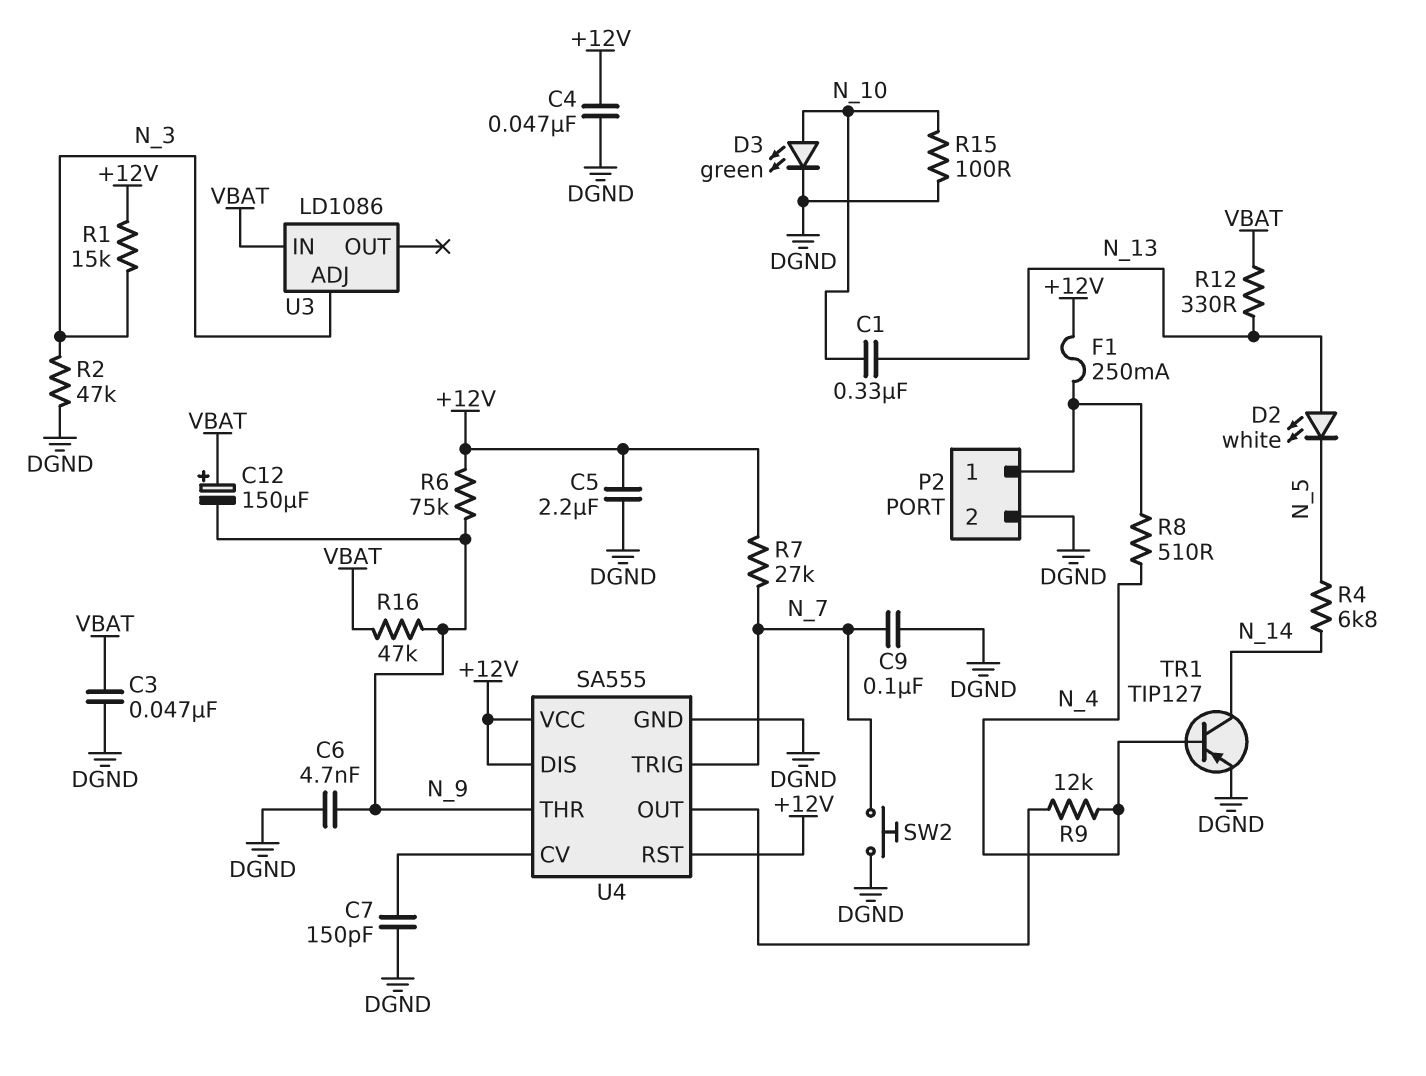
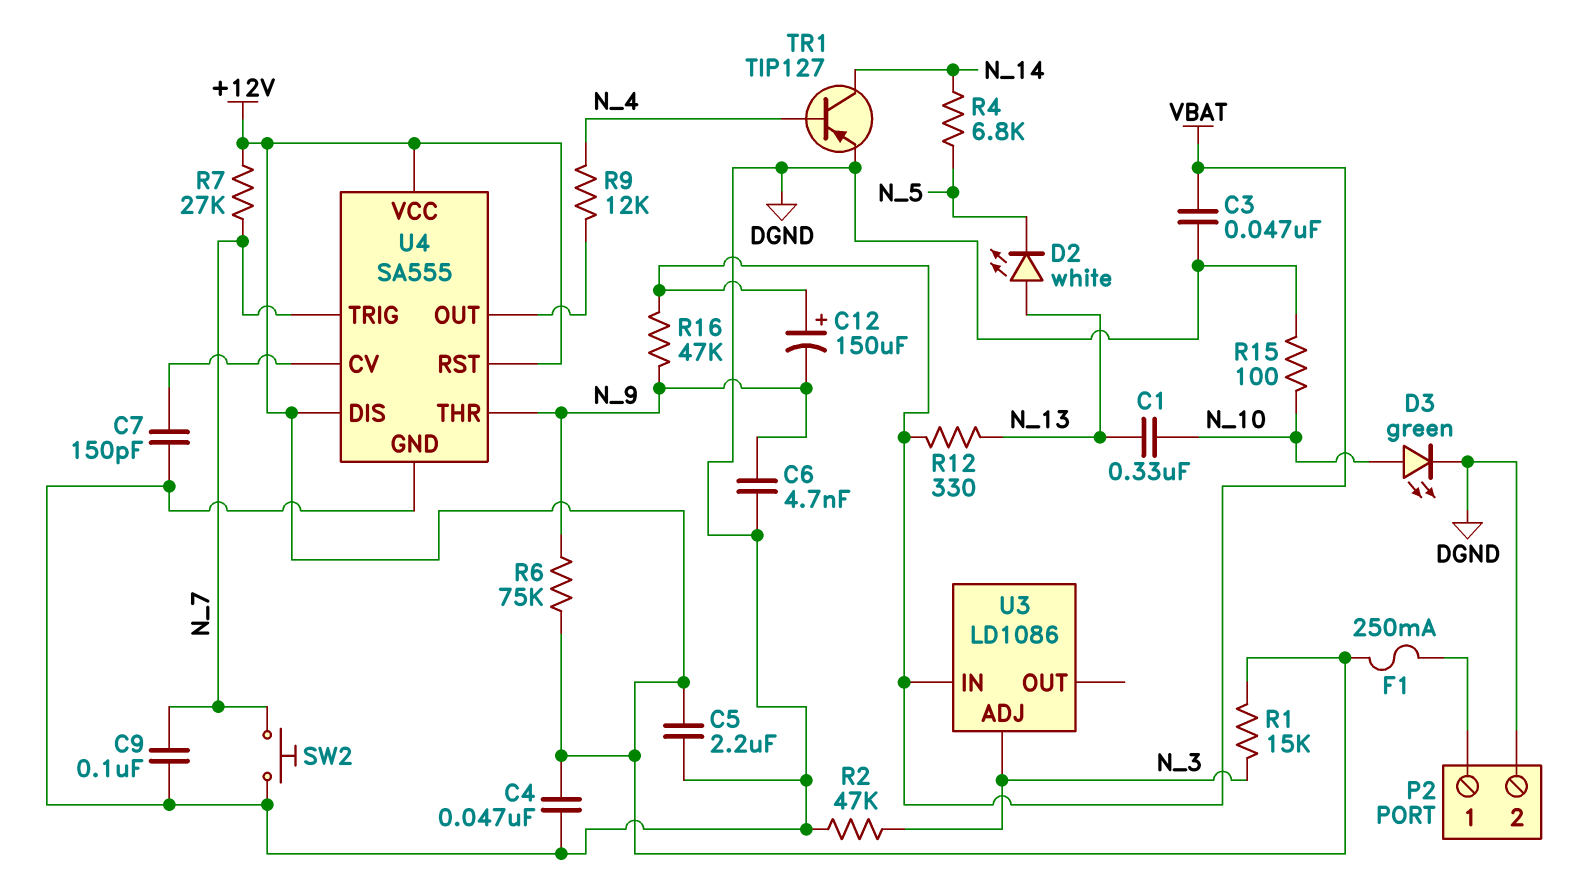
R8: 510 (N_4, P2/1) -> none

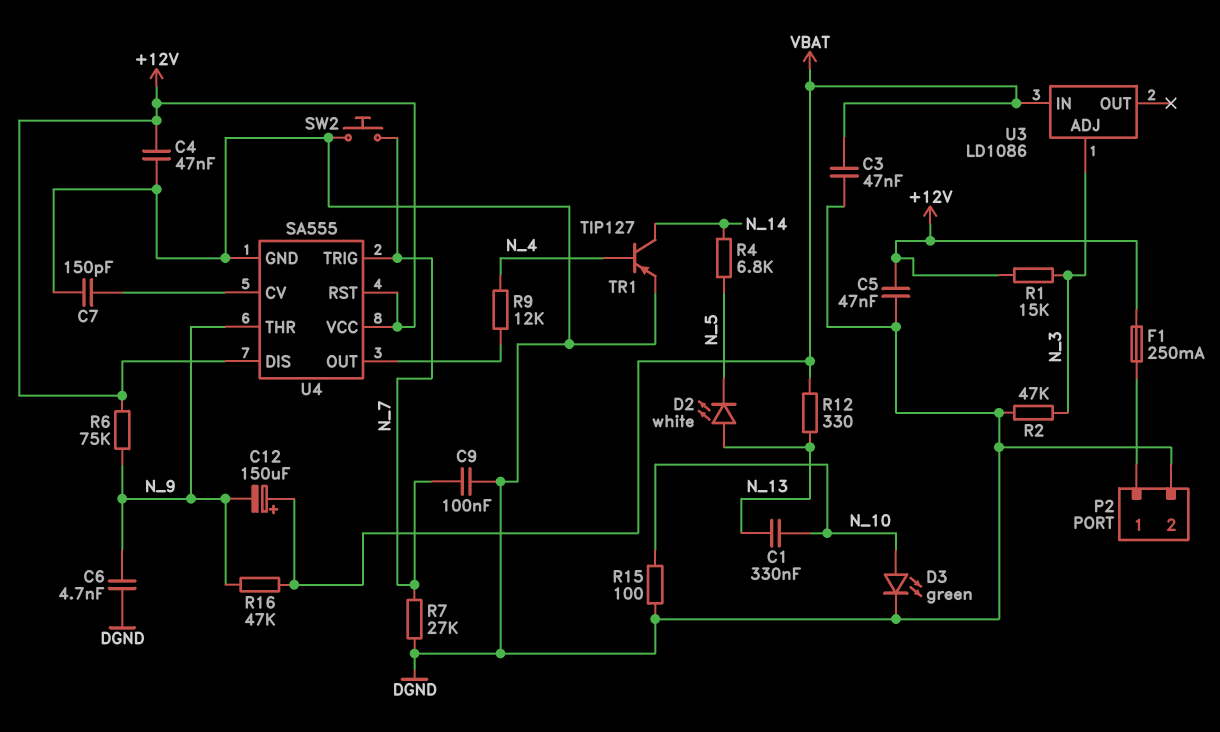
C5: 2.2uF (+12V, DGND) -> 47nF (+12V, DGND)
R7: 27k (+12V, N_7) -> 27k (DGND, N_7)

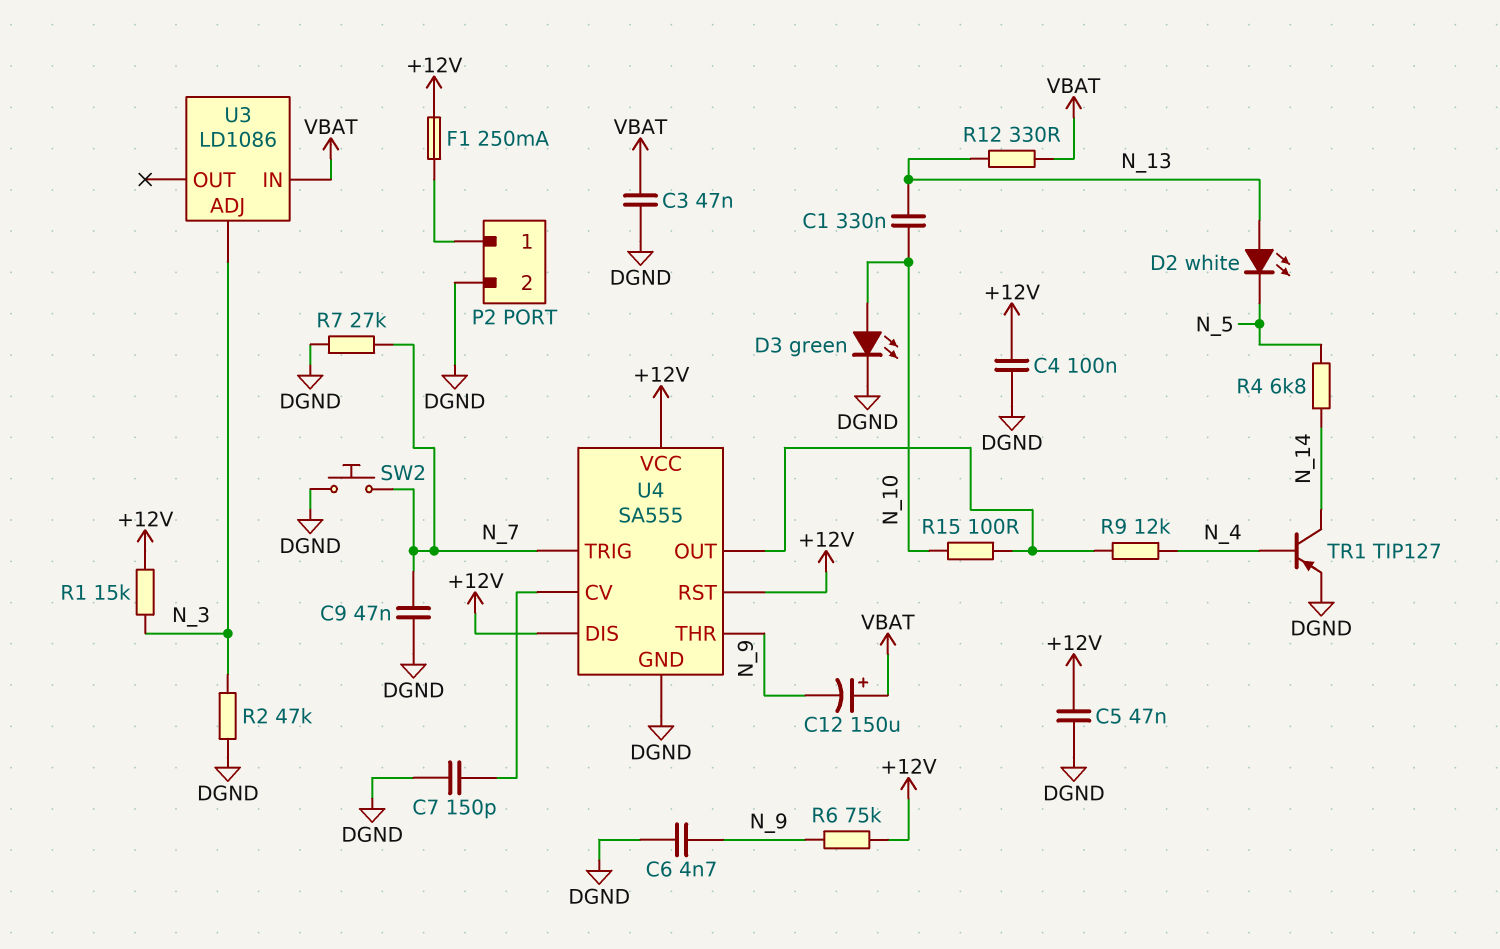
C4: 47nF (+12V, DGND) -> 100nF (+12V, DGND)
C9: 100nF (DGND, N_7) -> 47nF (DGND, N_7)
R15: 100 (DGND, N_10) -> 100 (N_10, U4/OUT)
R16: 47k (N_9, VBAT) -> none

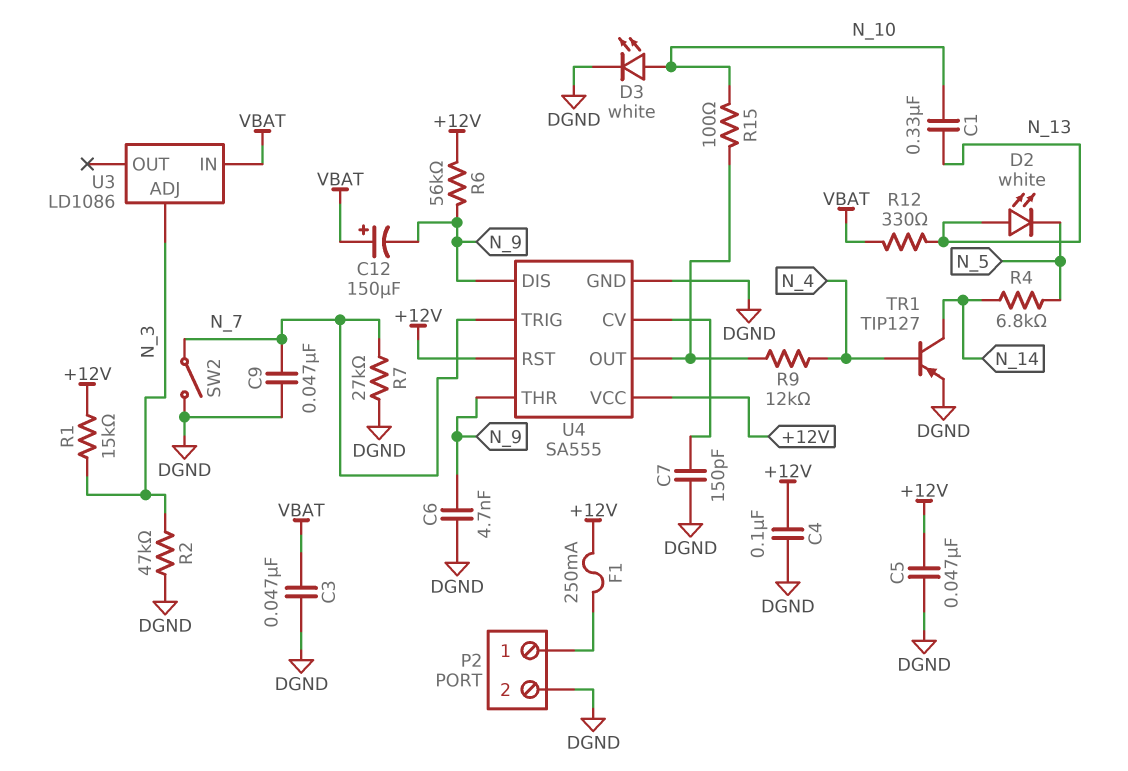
D3: LED green (A N_10, K DGND) -> LED white (A N_10, K DGND)
R6: 75k (+12V, N_9) -> 56k (+12V, N_9)
SW2: button (DGND, N_7) -> switch (DGND, N_7)
U4 pin DIS: +12V -> N_9

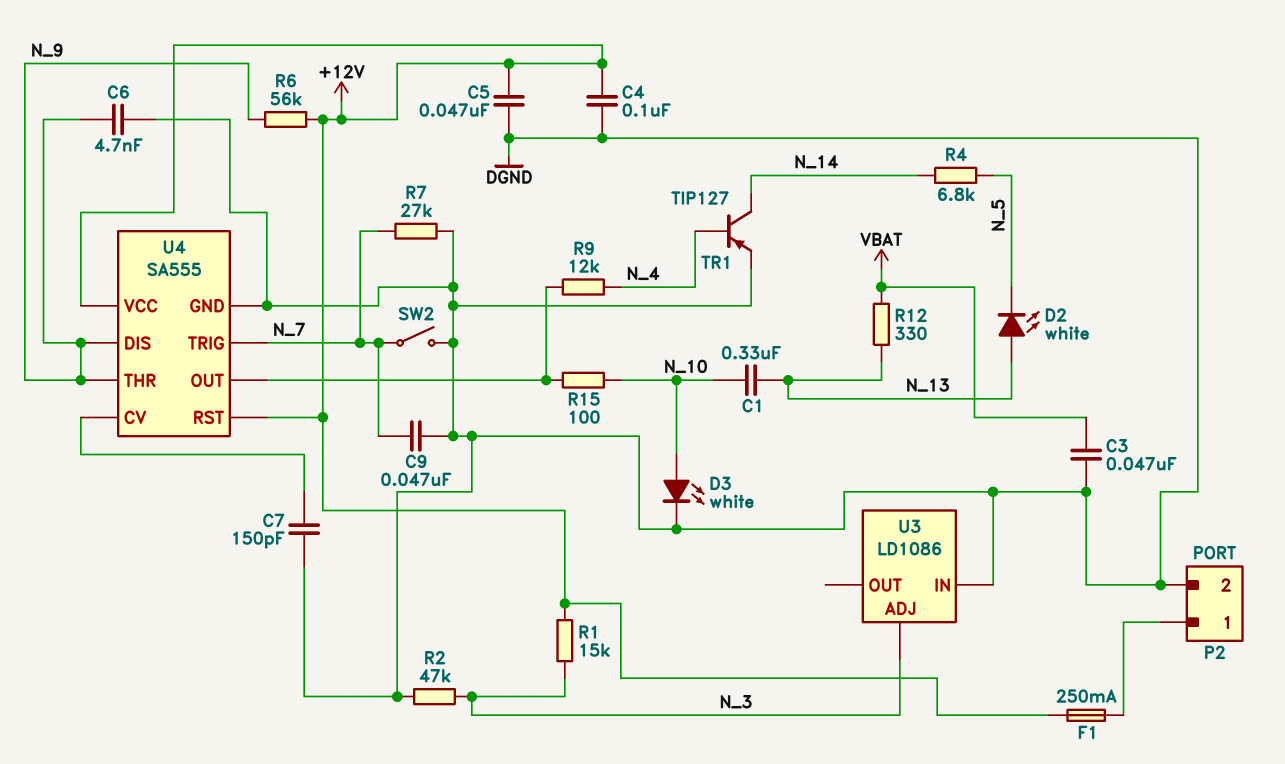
C12: 150uF (plus VBAT, minus N_9) -> none
U3 pin IN: VBAT -> DGND

